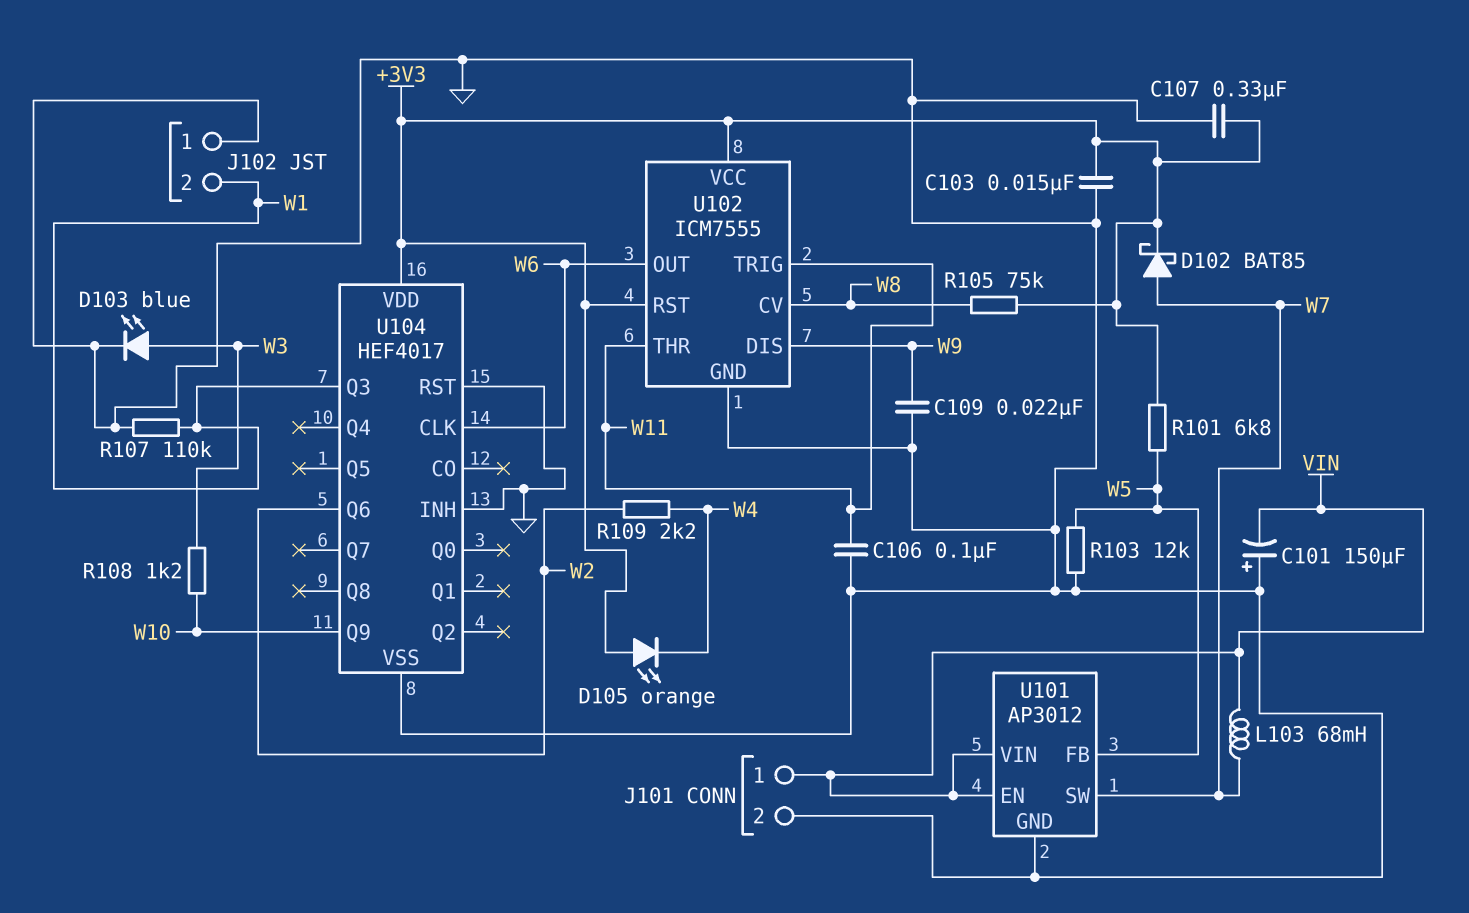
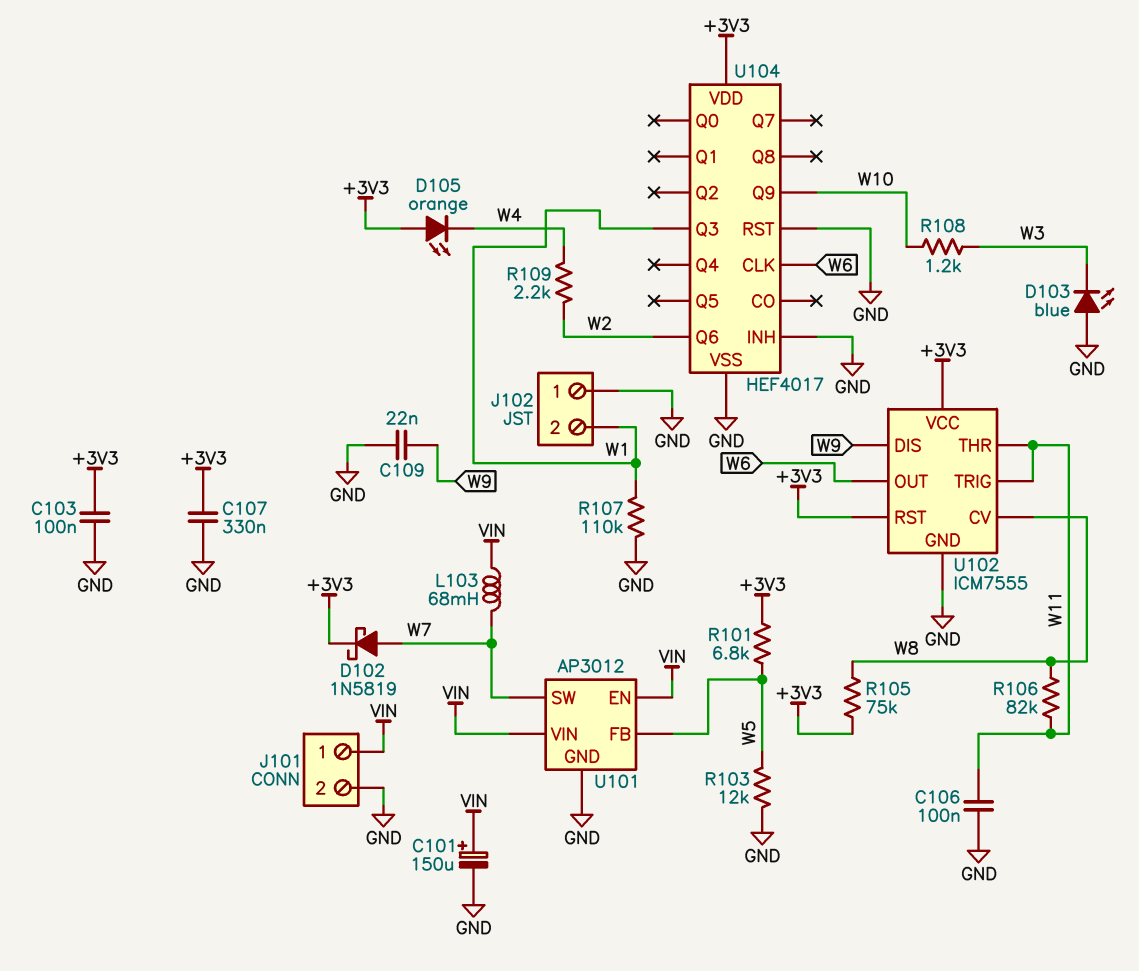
C101: 150uF (plus GND, minus VIN) -> 150uF (plus VIN, minus GND)
C103: 15nF (+3V3, GND) -> 100nF (+3V3, GND)
D102: schottky BAT85 (A W7, K +3V3) -> schottky 1N5819 (A W7, K +3V3)
D103: LED blue (A W3, K GND) -> LED blue (A GND, K W3)
R106: none -> 82k (W8, W11)

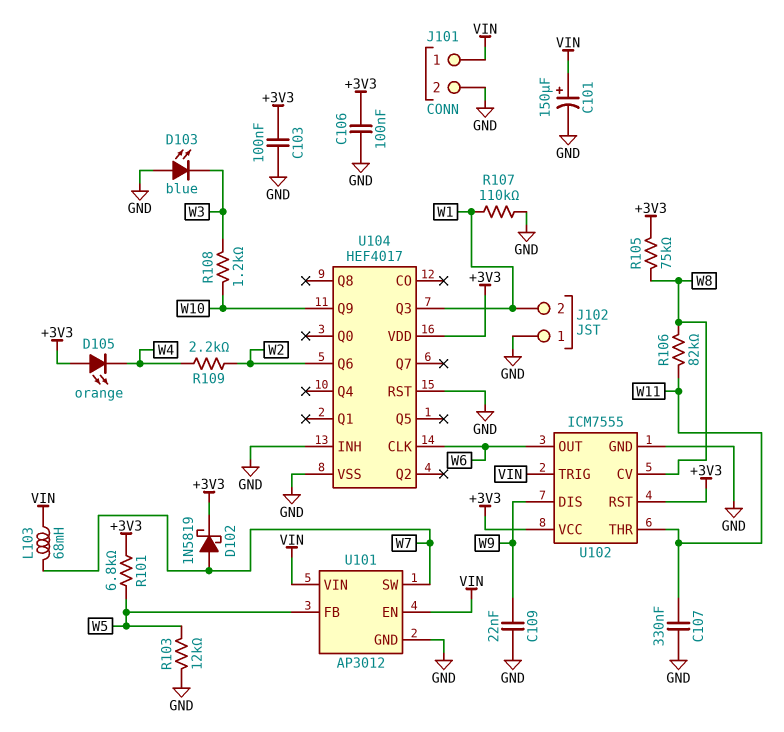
C106: 100nF (GND, W11) -> 100nF (+3V3, GND)
C107: 330nF (+3V3, GND) -> 330nF (GND, W11)
U102 pin TRIG: W11 -> VIN

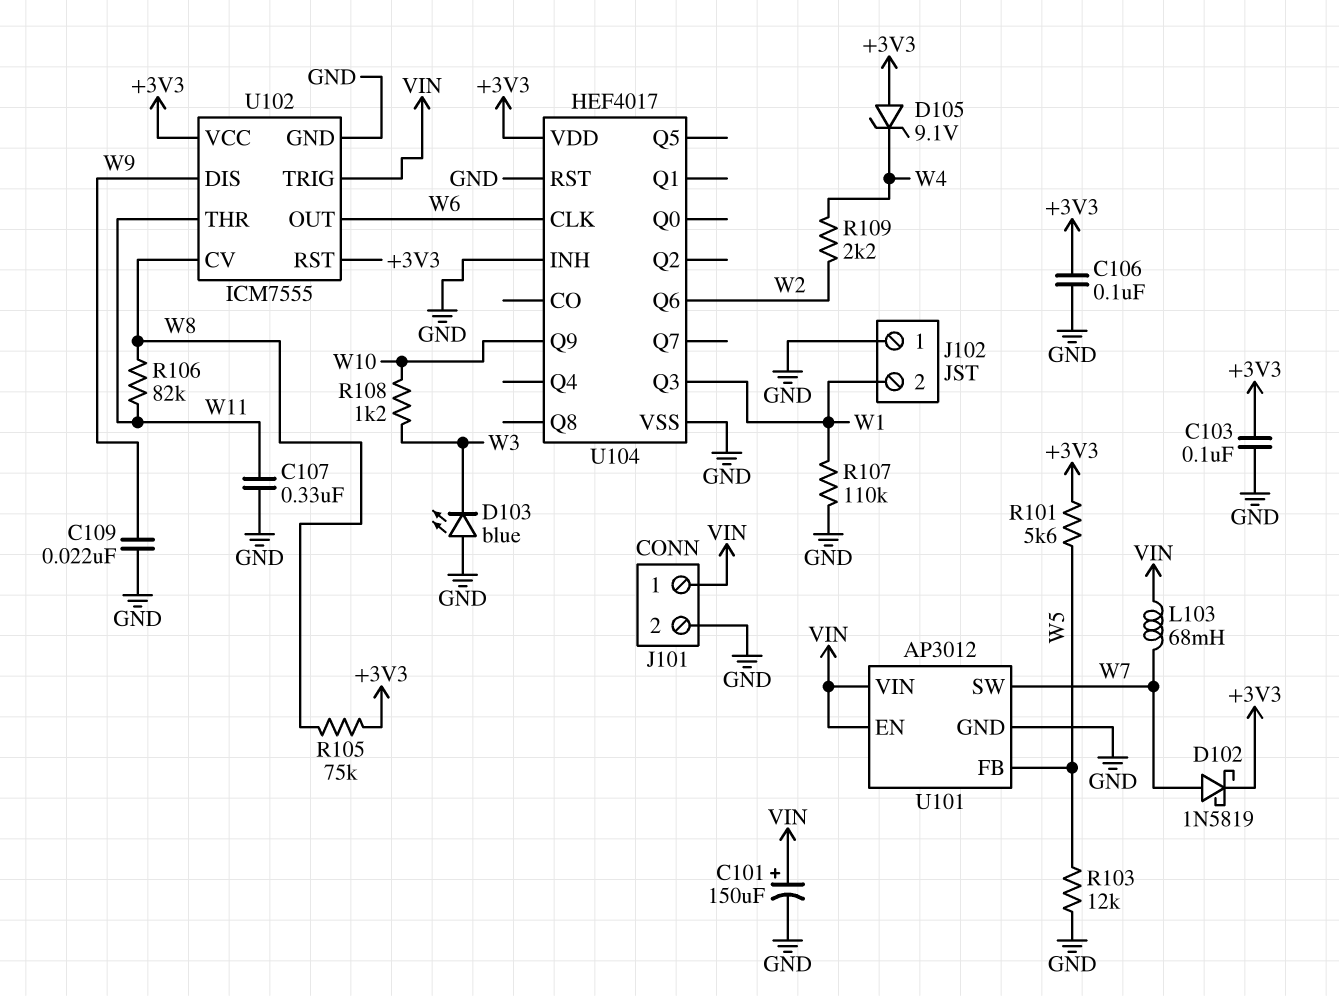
D105: LED orange (A +3V3, K W4) -> zener 9.1V (A +3V3, K W4)
R101: 6.8k (+3V3, W5) -> 5.6k (+3V3, W5)

